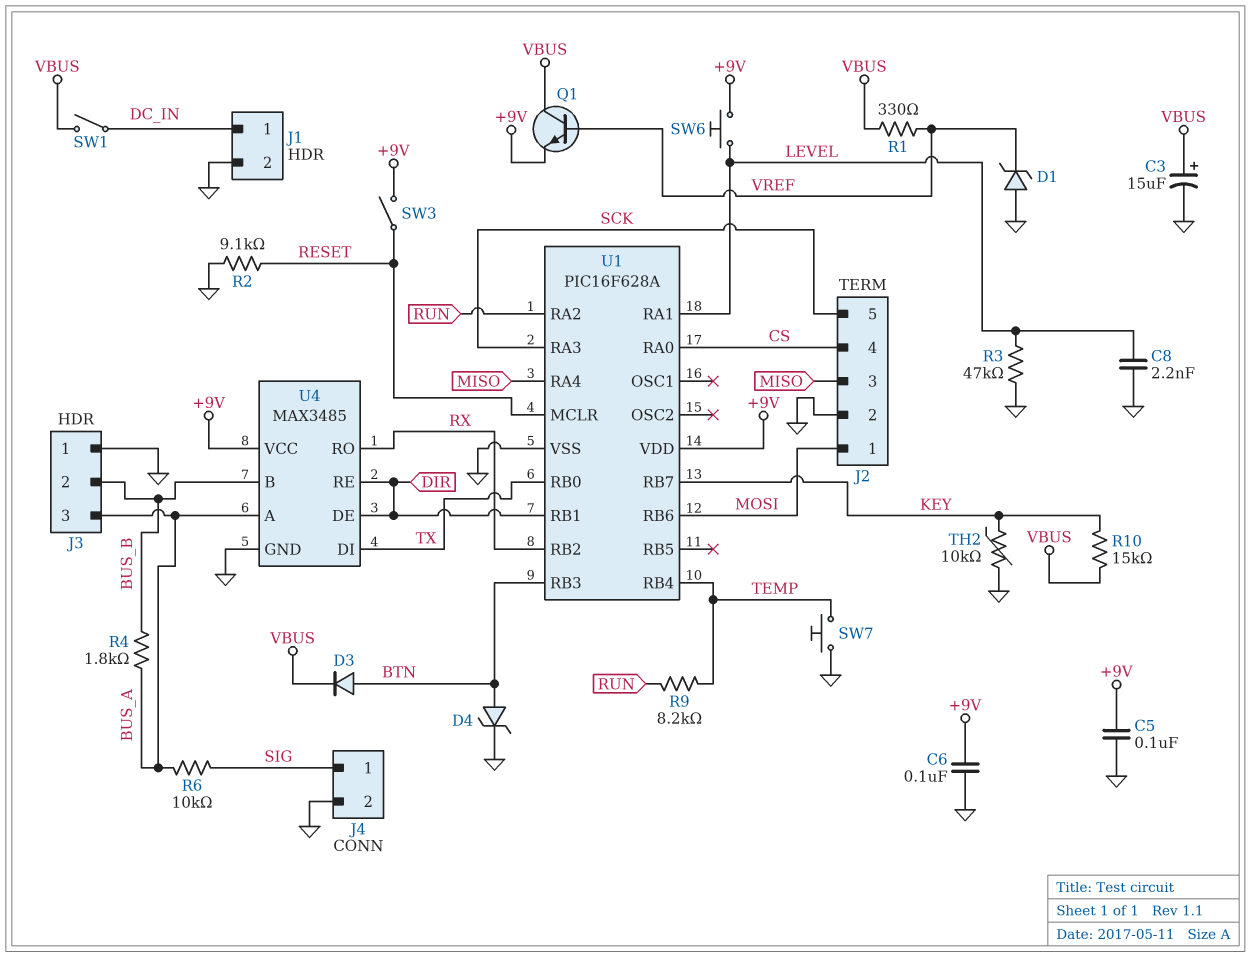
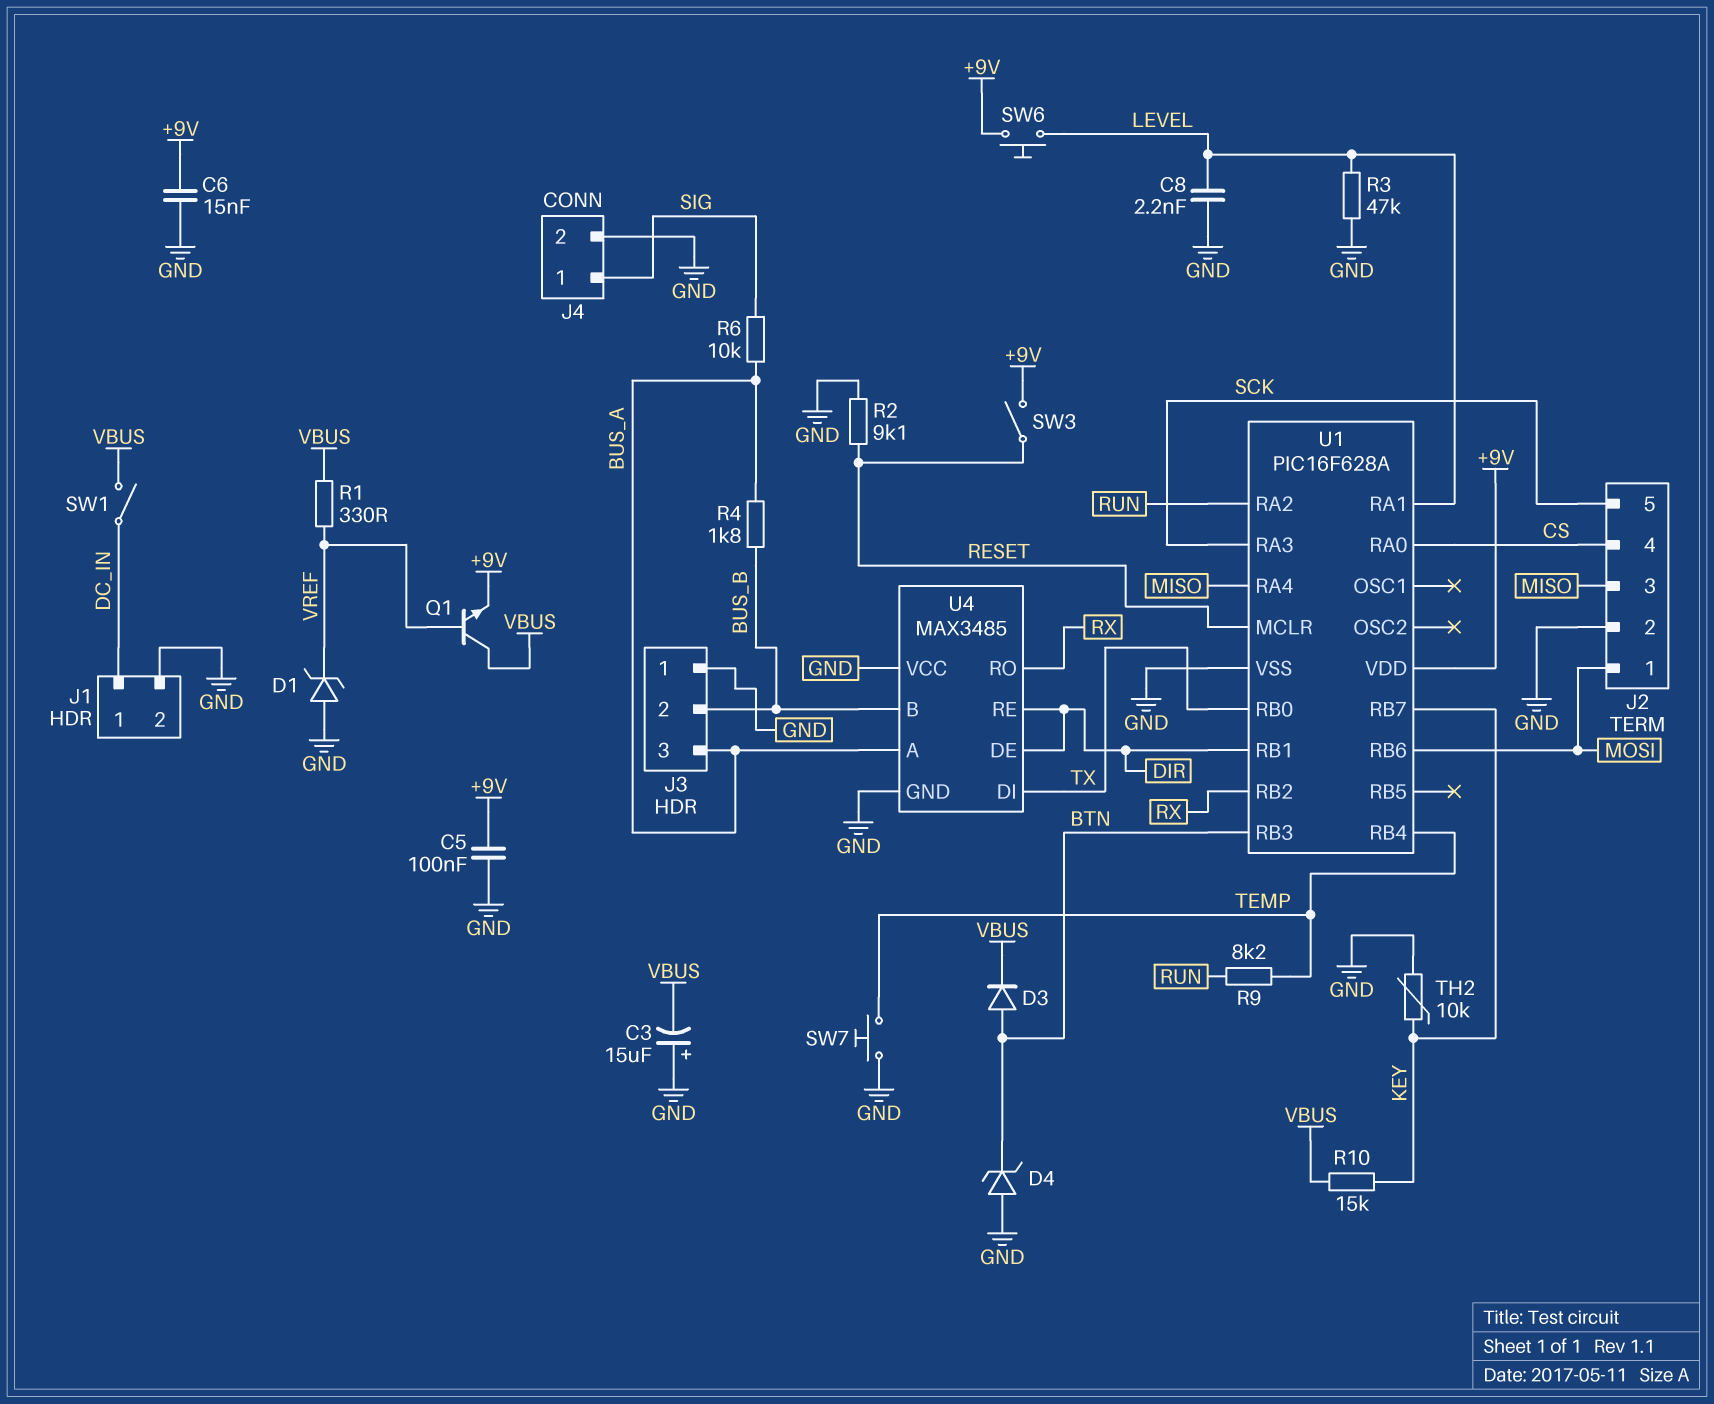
C3: 15uF (plus VBUS, minus GND) -> 15uF (plus GND, minus VBUS)
C6: 100nF (+9V, GND) -> 15nF (+9V, GND)
D4: zener (A BTN, K GND) -> zener (A GND, K BTN)
U4 pin VCC: +9V -> GND

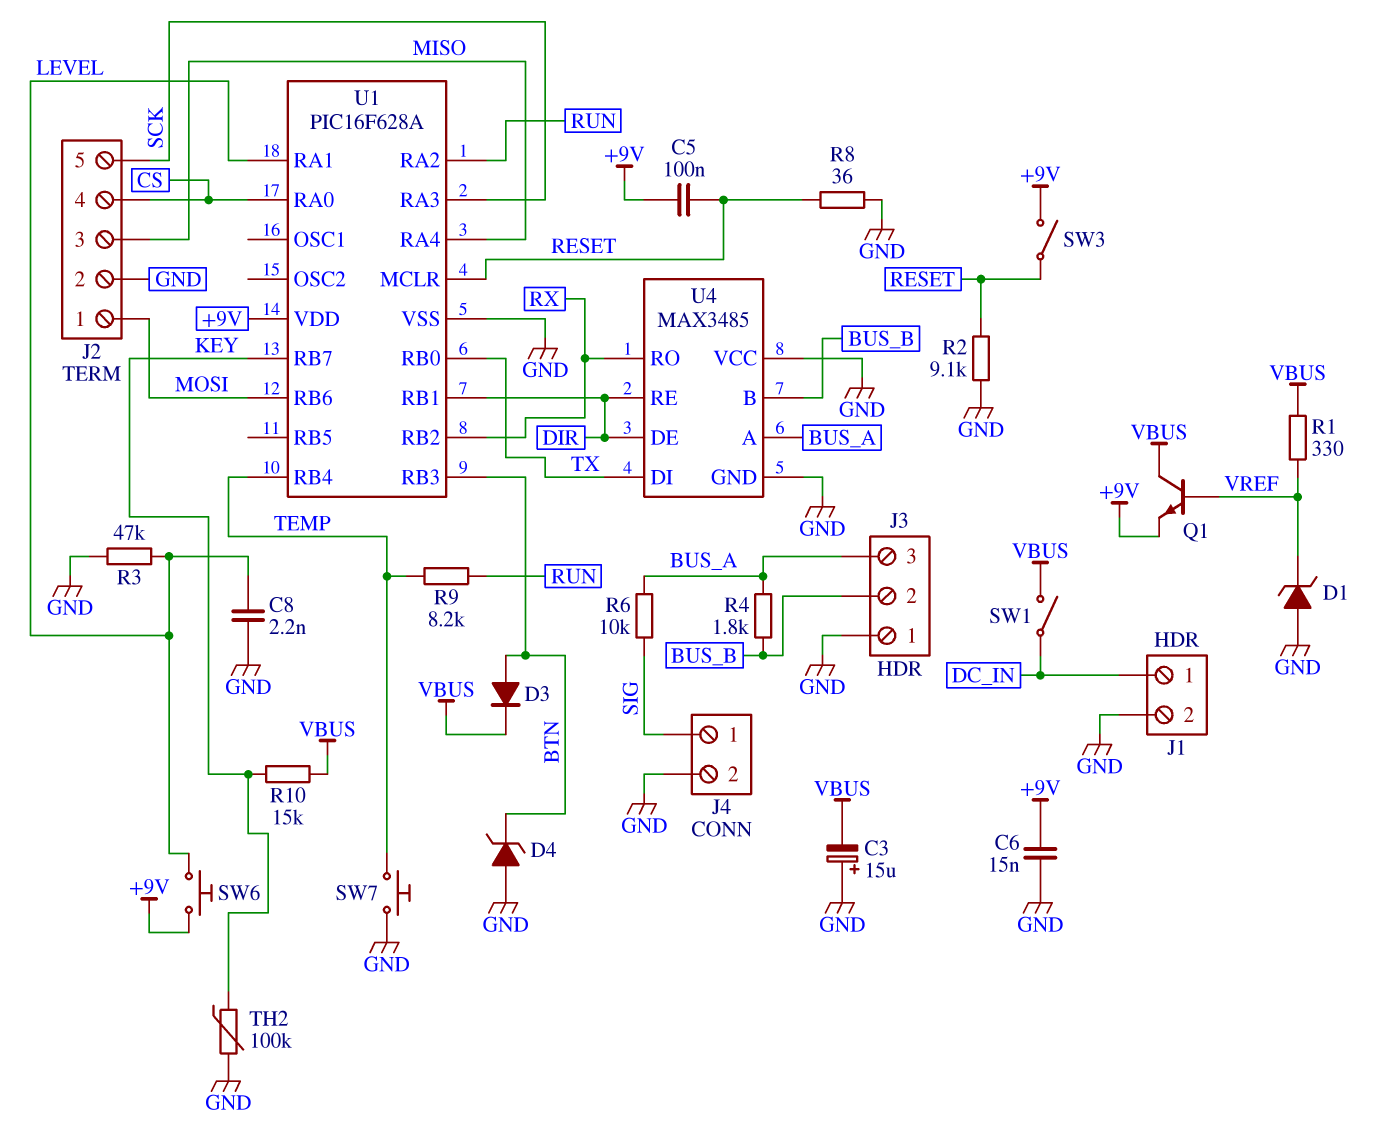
C5: 100nF (+9V, GND) -> 100nF (+9V, RESET)
R8: none -> 36 (GND, RESET)
TH2: 10k (GND, KEY) -> 100k (GND, KEY)

